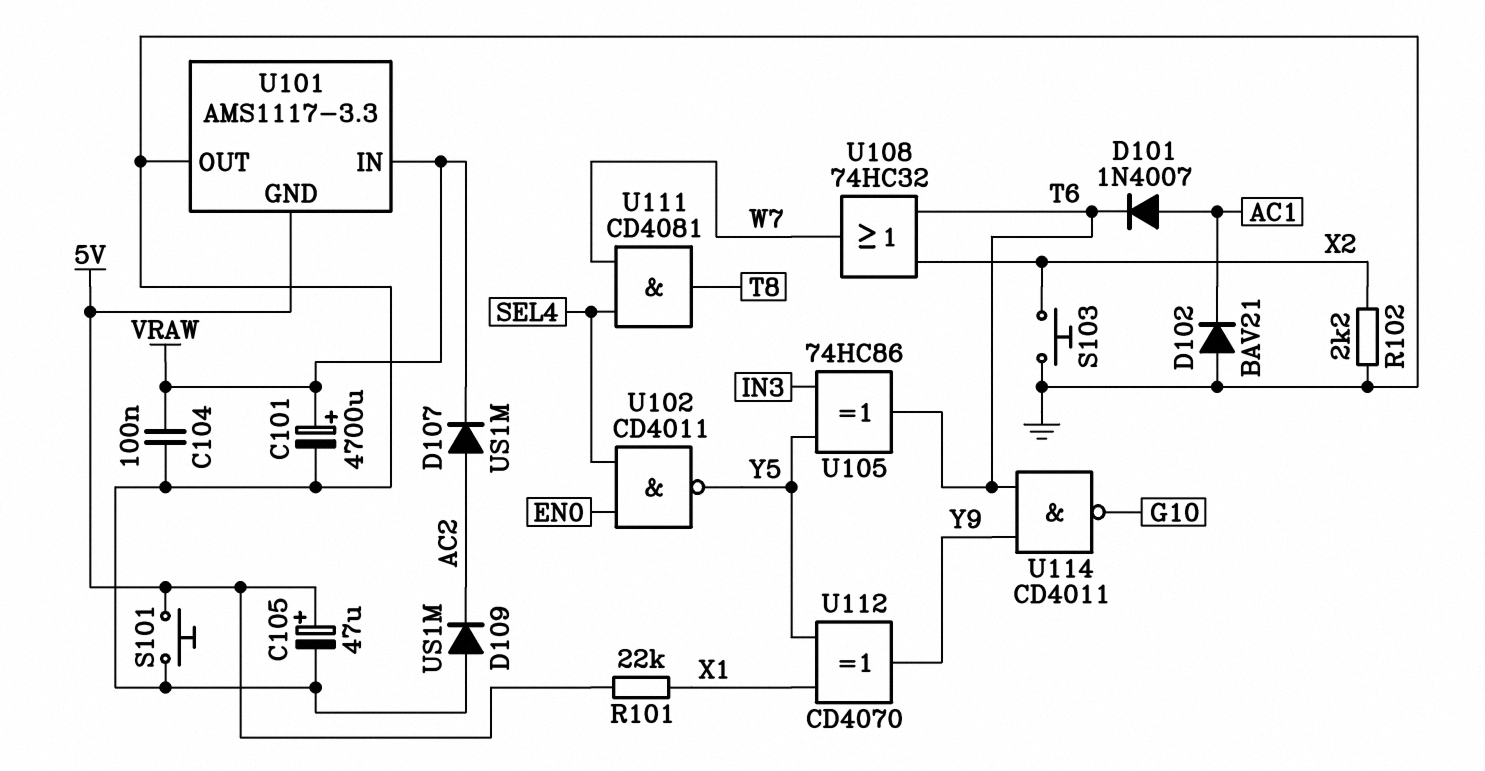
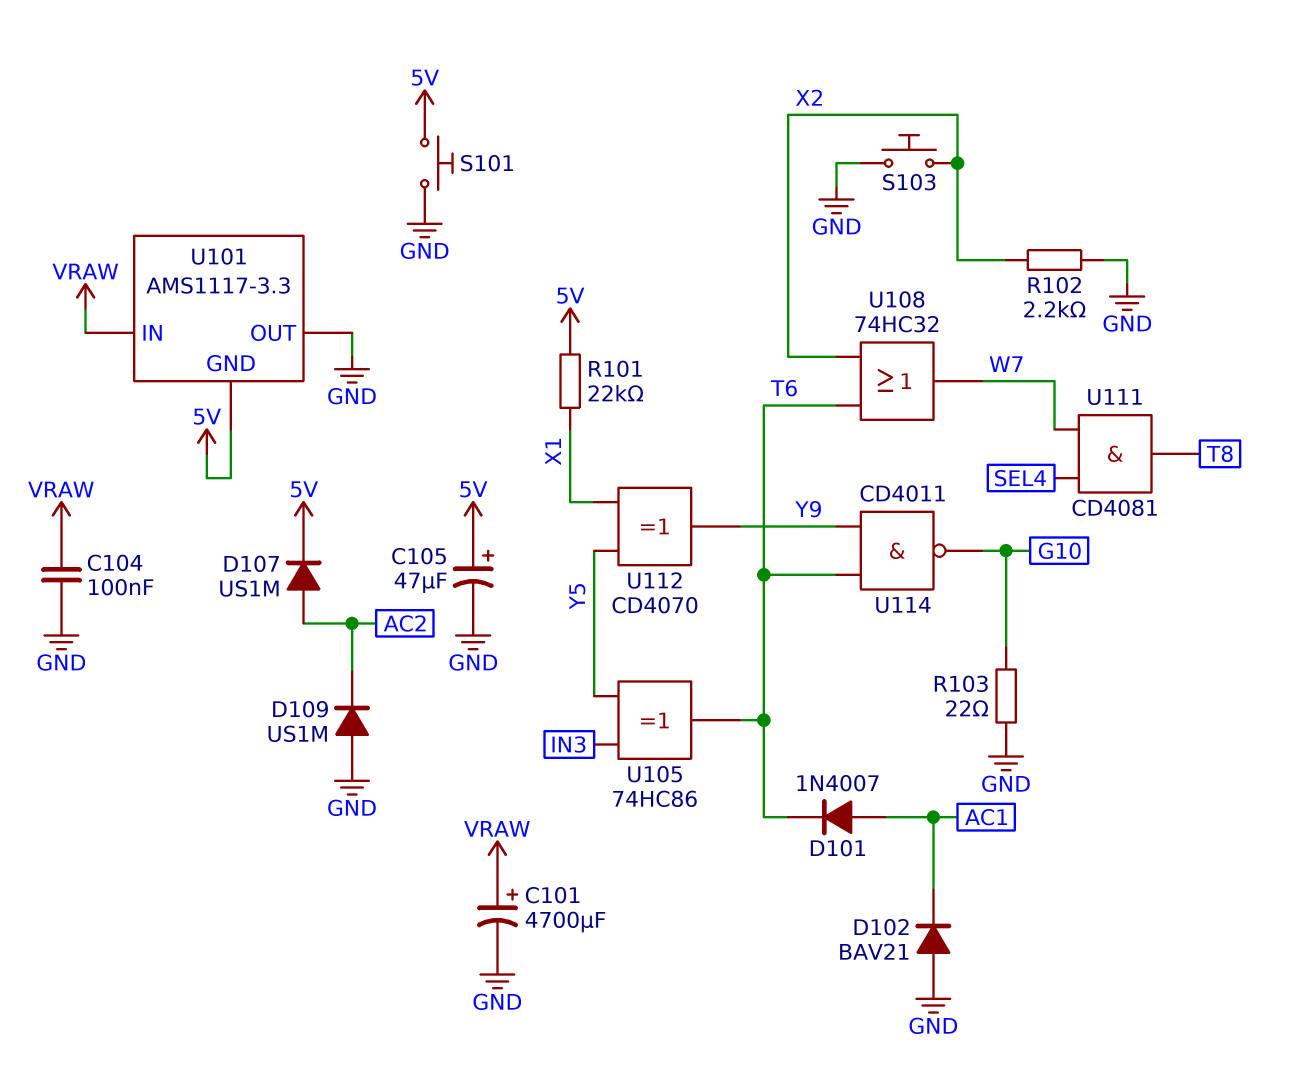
D107: diode US1M (A AC2, K VRAW) -> diode US1M (A AC2, K 5V)
R103: none -> 22 (G10, GND)
U102: NAND CD4011 (in EN0, in SEL4, out Y5) -> none

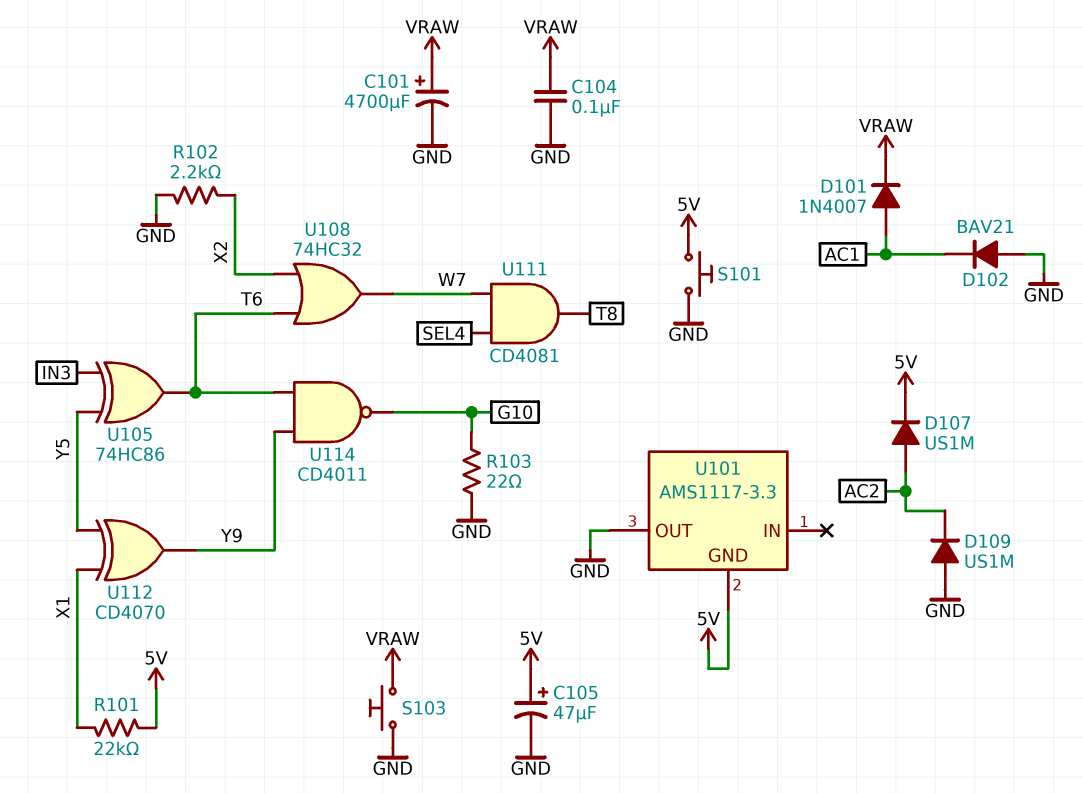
D101: diode 1N4007 (A AC1, K T6) -> diode 1N4007 (A AC1, K VRAW)
S103: button (GND, X2) -> button (GND, VRAW)
U101 pin IN: VRAW -> none

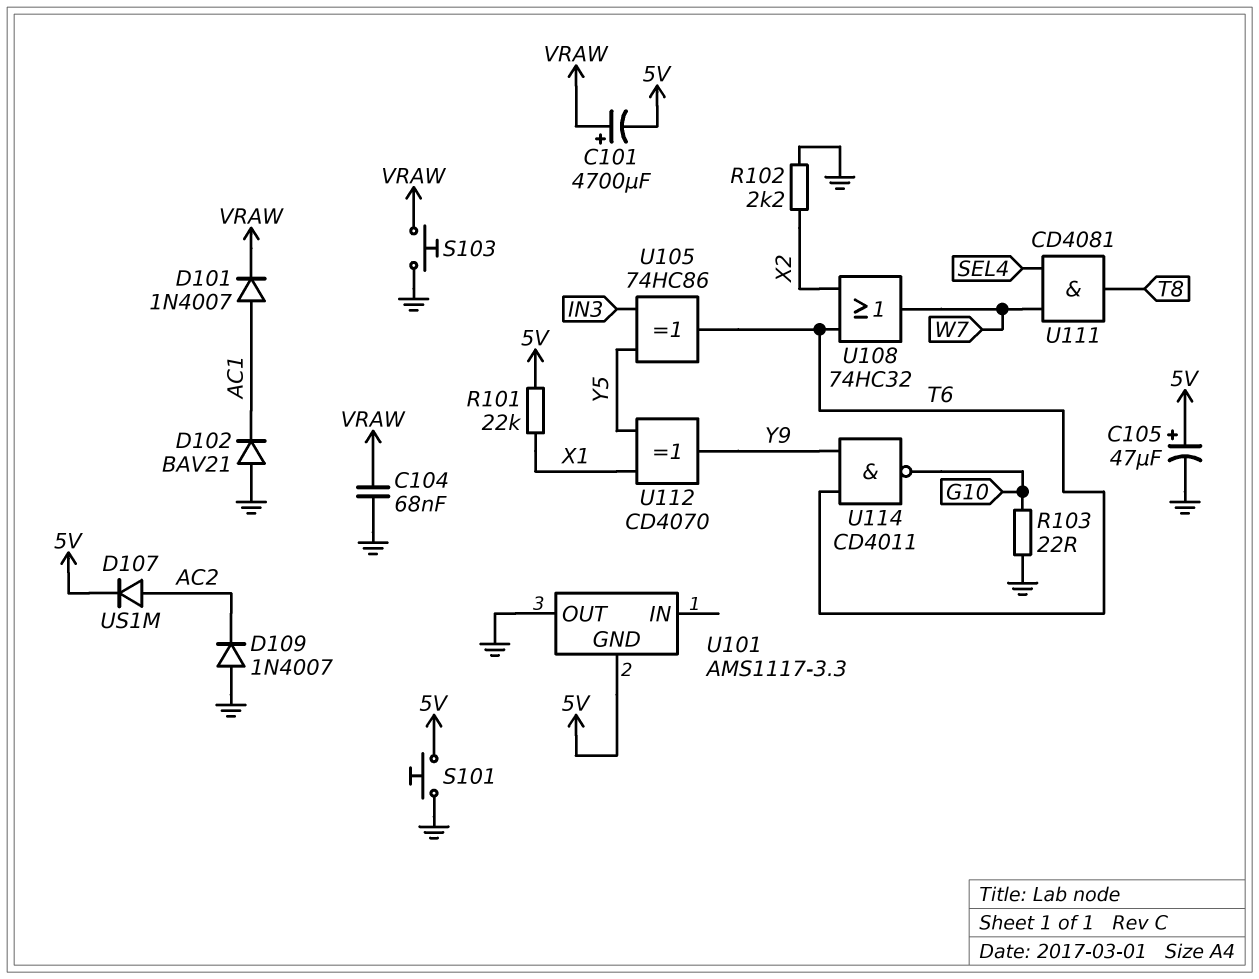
C101: 4700uF (plus VRAW, minus GND) -> 4700uF (plus VRAW, minus 5V)
C104: 100nF (GND, VRAW) -> 68nF (GND, VRAW)
D109: diode US1M (A GND, K AC2) -> diode 1N4007 (A GND, K AC2)

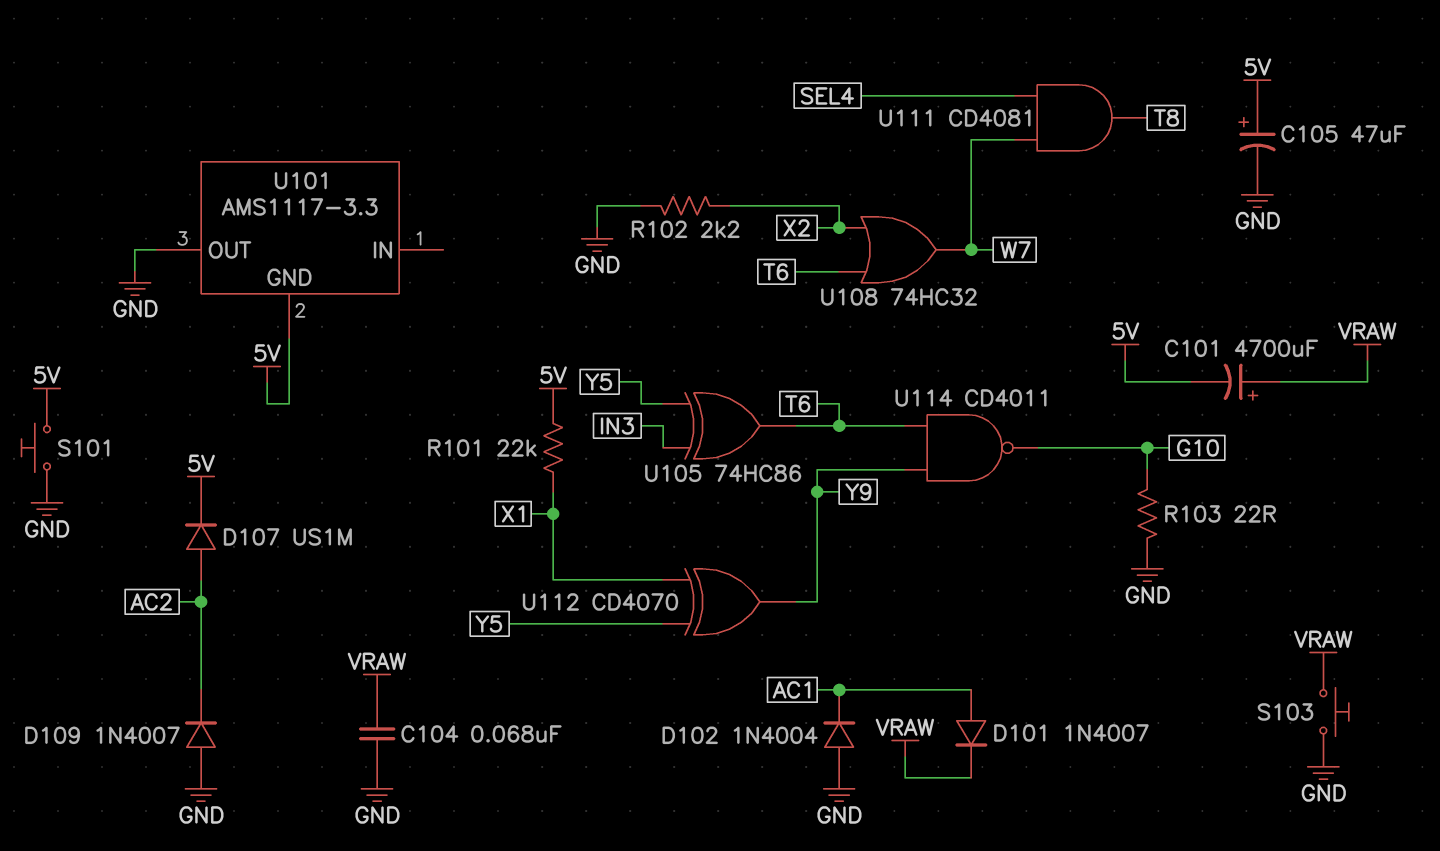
D102: diode BAV21 (A GND, K AC1) -> diode 1N4004 (A GND, K AC1)

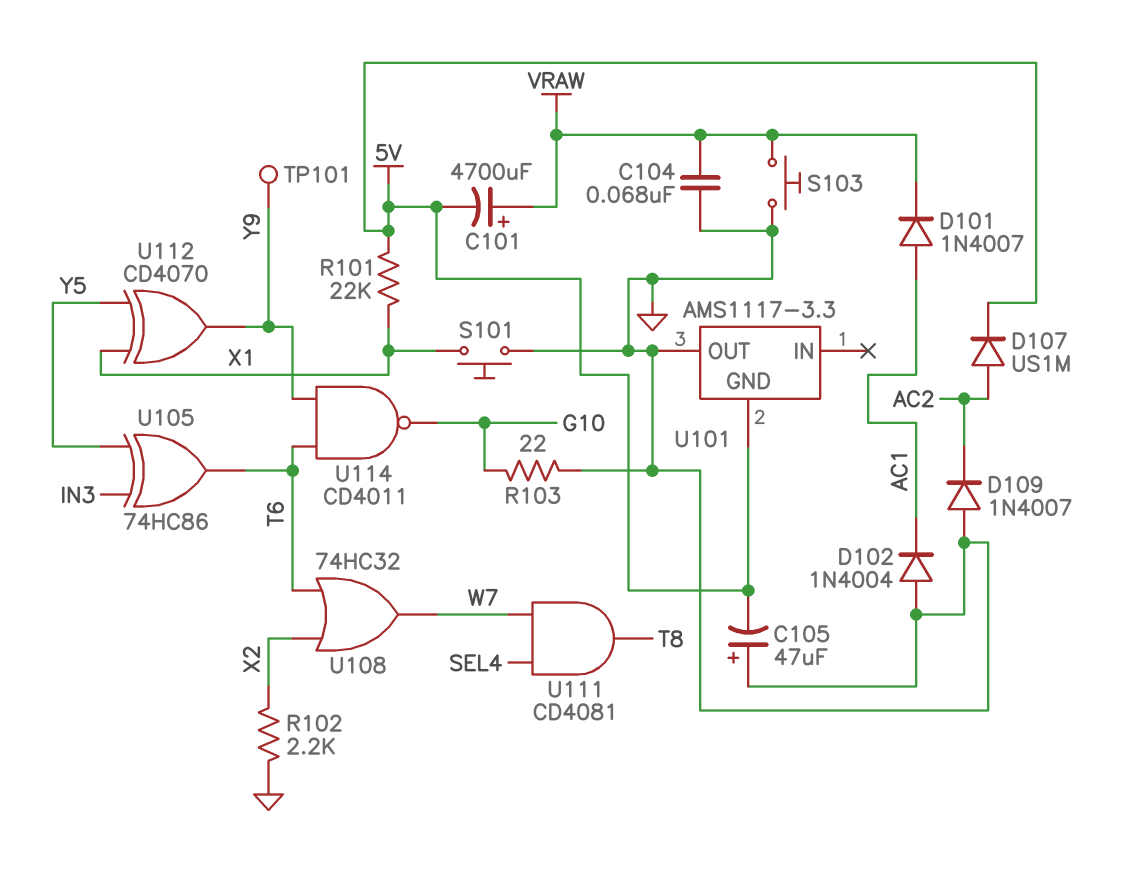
C105: 47uF (plus 5V, minus GND) -> 47uF (plus GND, minus 5V)
S101: button (5V, GND) -> button (GND, X1)
TP101: none -> test point (Y9)

